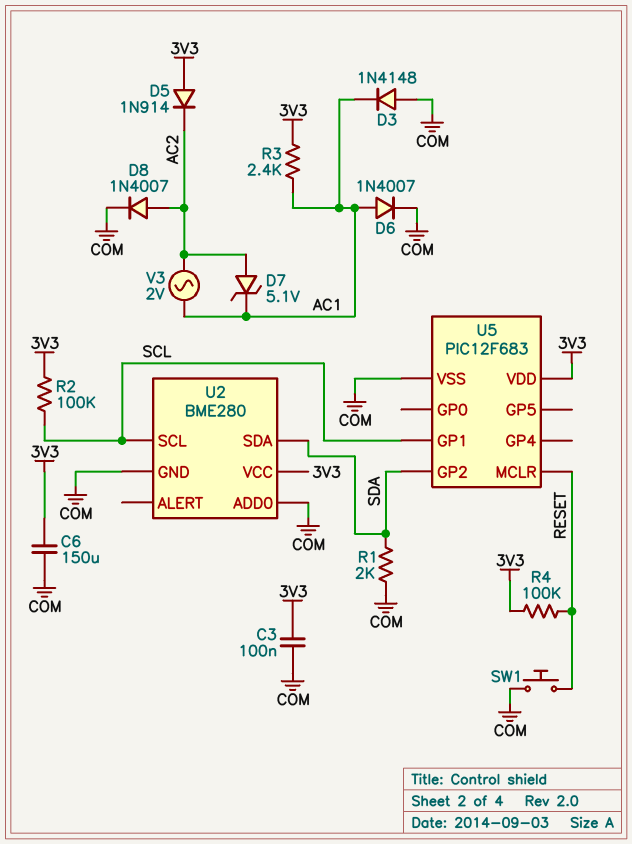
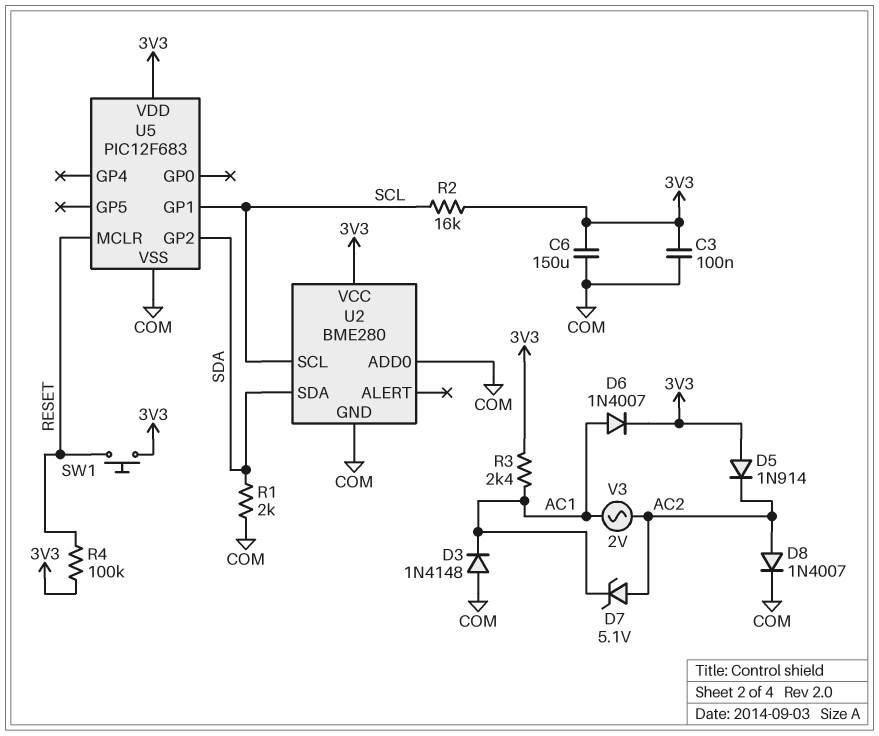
D6: diode 1N4007 (A AC1, K COM) -> diode 1N4007 (A AC1, K 3V3)
R2: 100k (3V3, SCL) -> 16k (3V3, SCL)
SW1: button (COM, RESET) -> button (3V3, RESET)

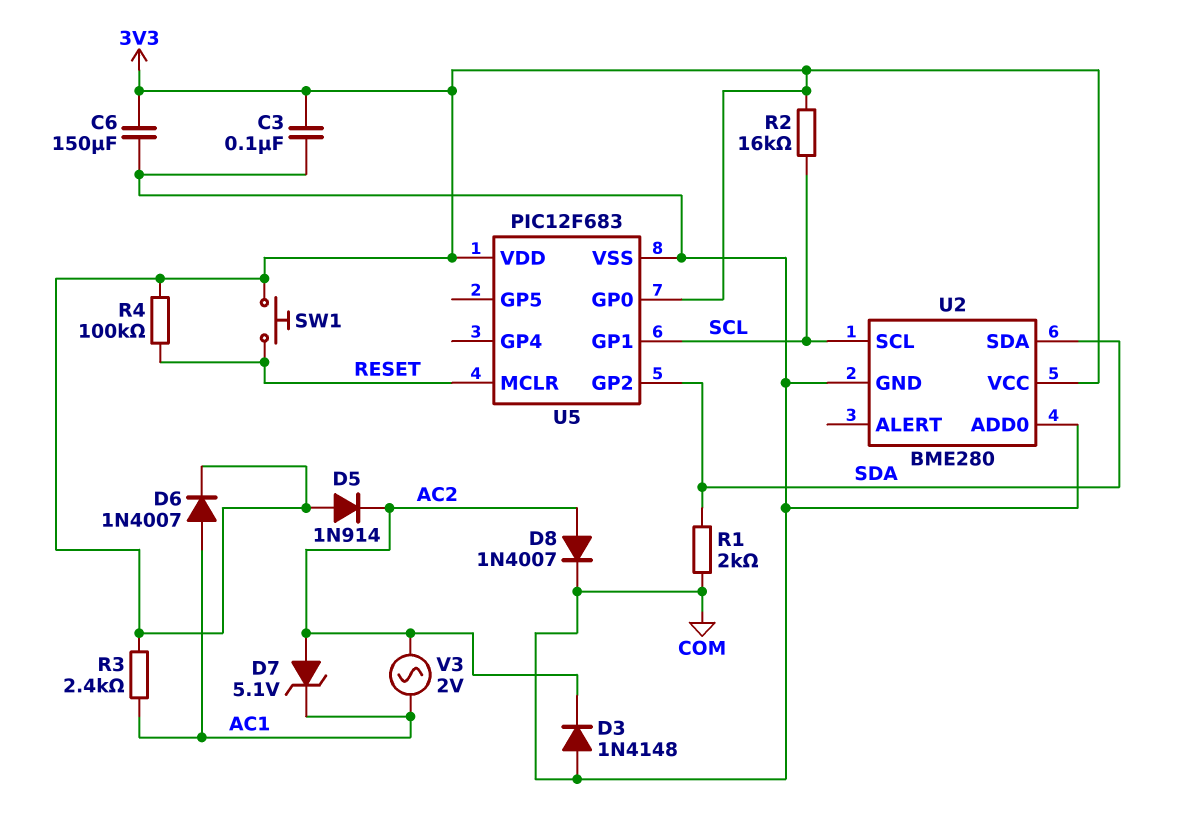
D3: diode 1N4148 (A COM, K AC1) -> diode 1N4148 (A COM, K AC2)
U5 pin GP0: none -> 3V3

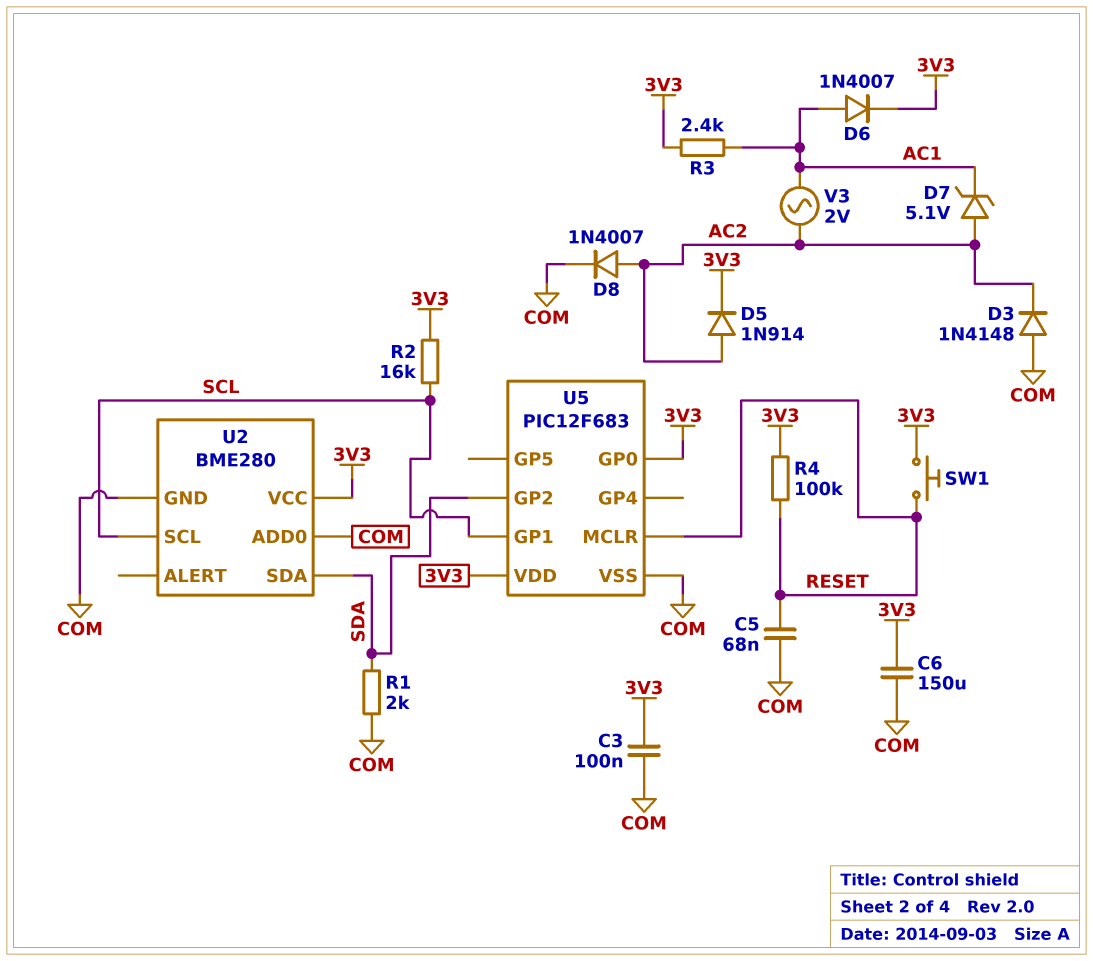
C5: none -> 68nF (COM, RESET)
D5: diode 1N914 (A 3V3, K AC2) -> diode 1N914 (A AC2, K 3V3)

